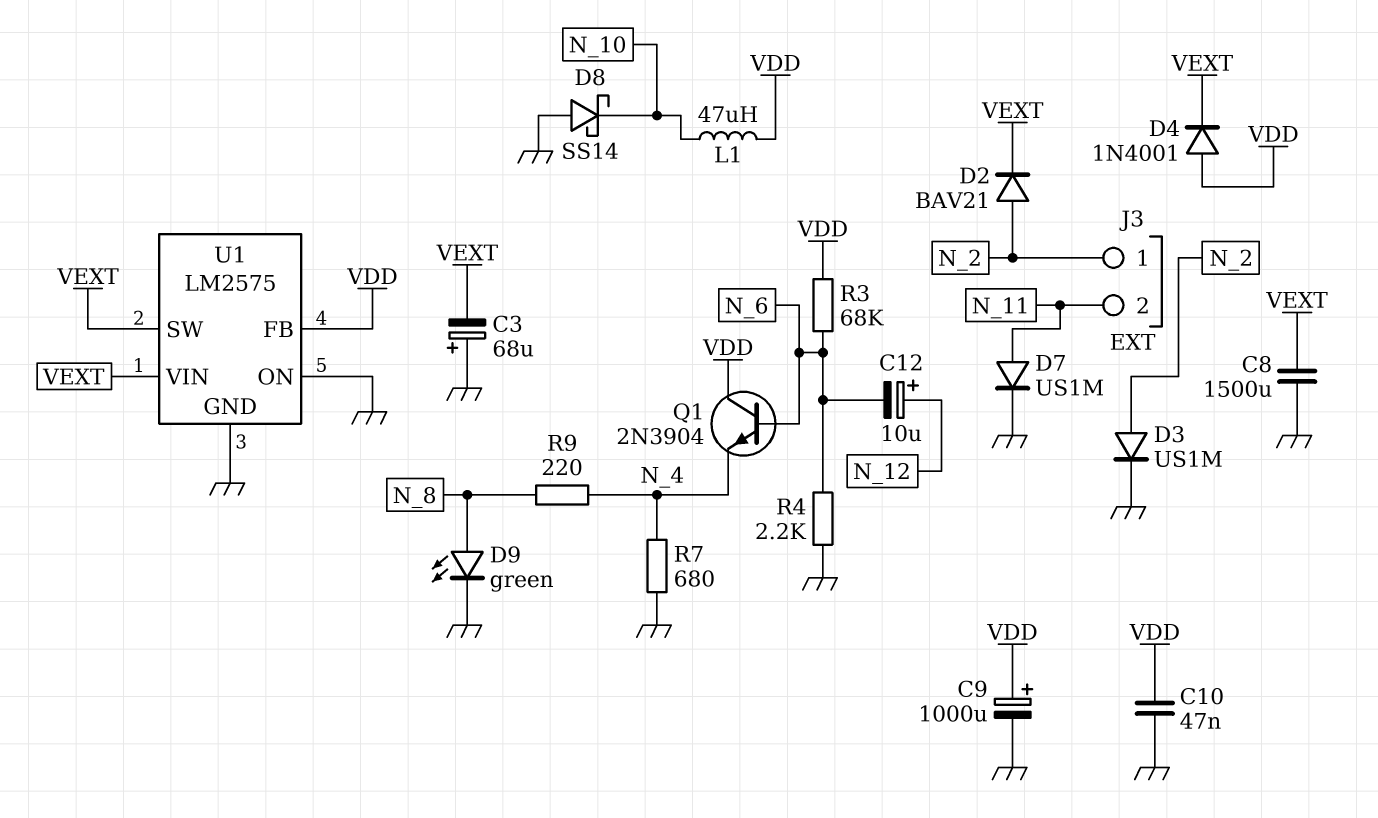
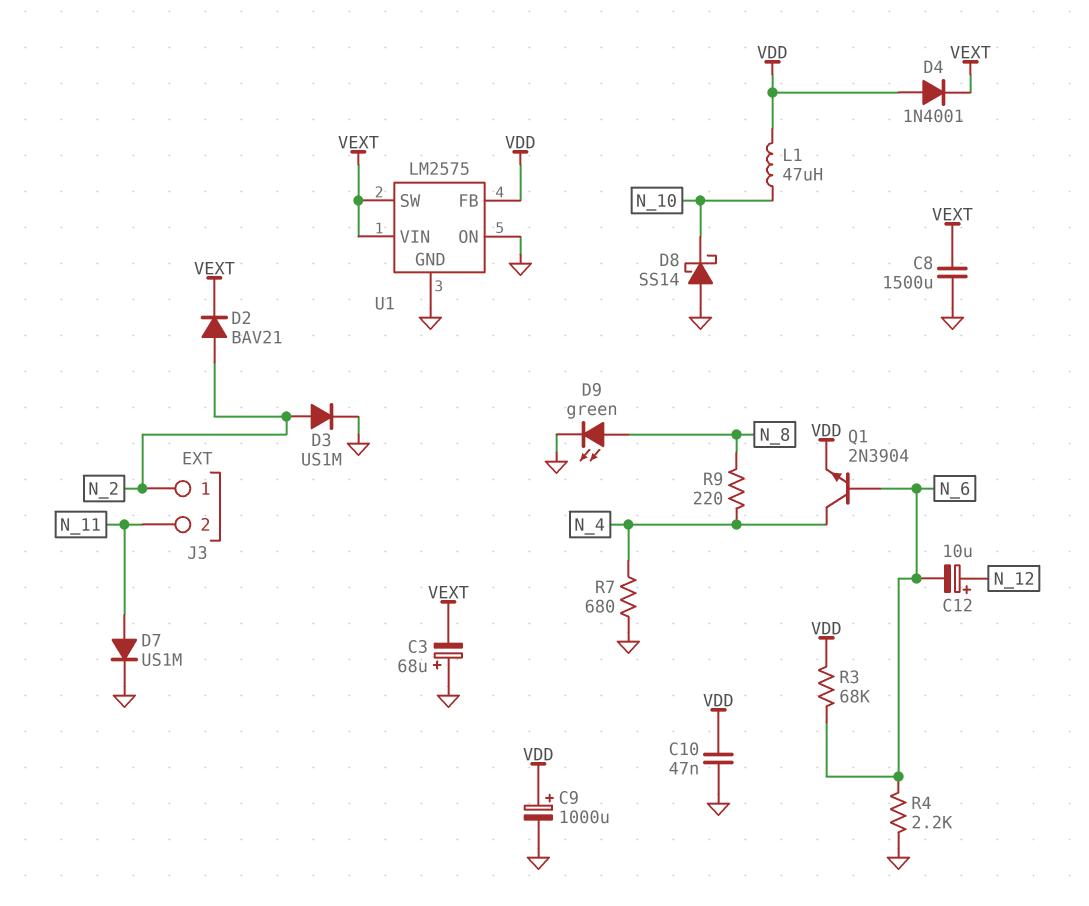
Q1: NPN 2N3904 (B N_6, C VDD, E N_4) -> NPN 2N3904 (B N_6, C N_4, E VDD)

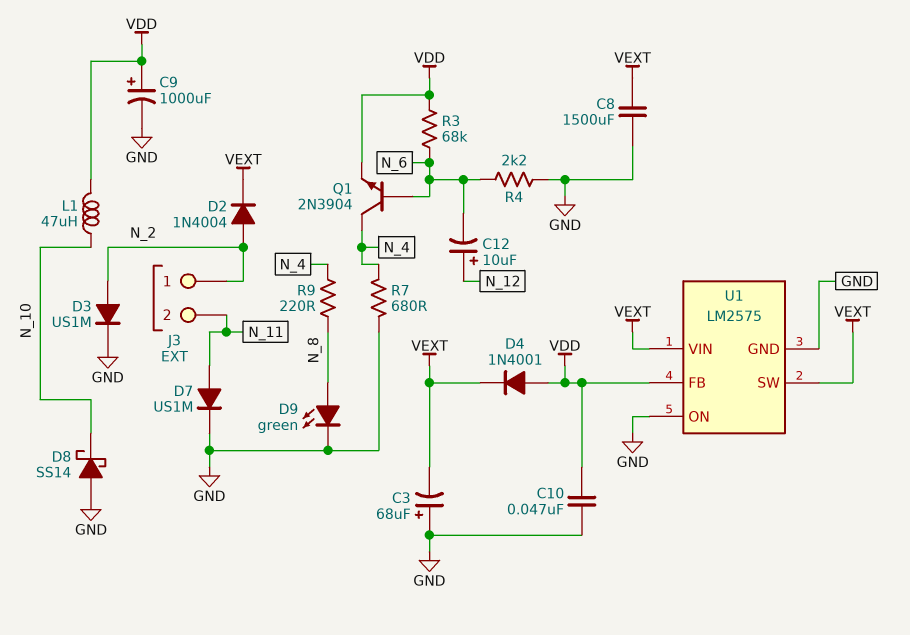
D2: diode BAV21 (A N_2, K VEXT) -> diode 1N4004 (A N_2, K VEXT)

